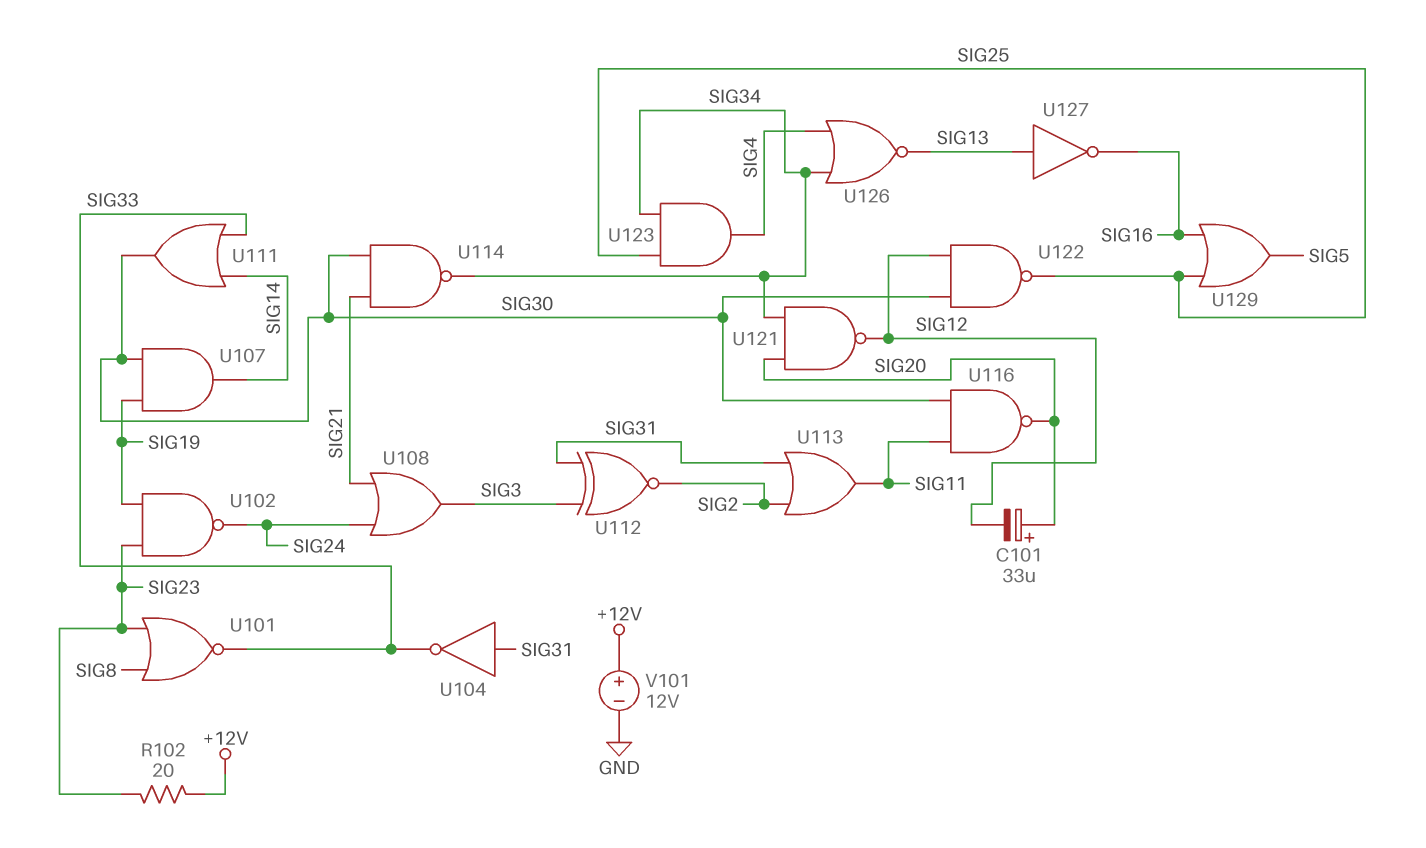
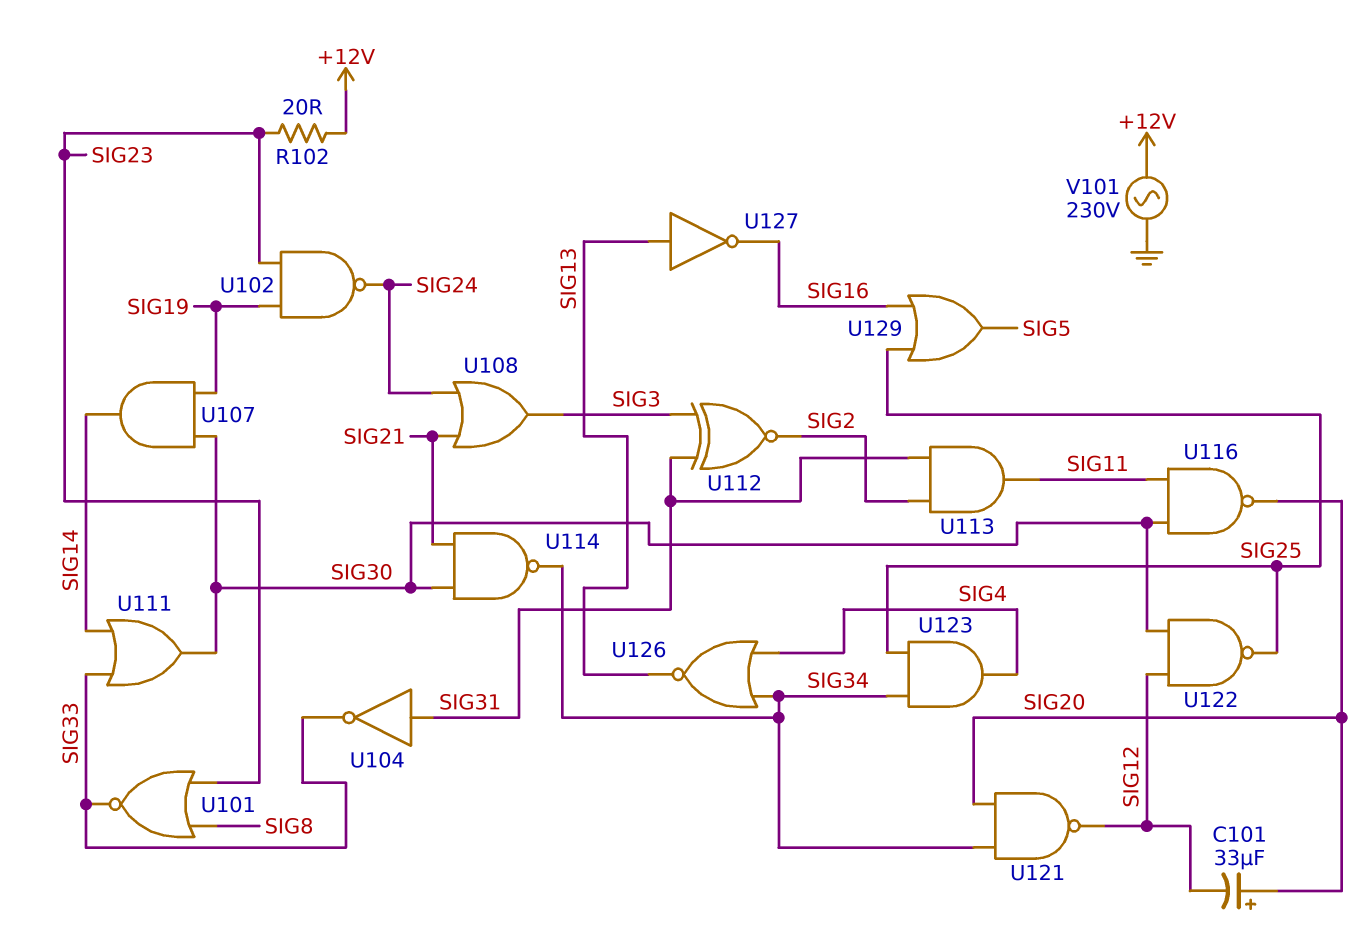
U113: OR (in SIG2, in SIG31, out SIG11) -> AND (in SIG2, in SIG31, out SIG11)
V101: 12V (plus +12V, minus GND) -> AC 230V (+12V, GND)

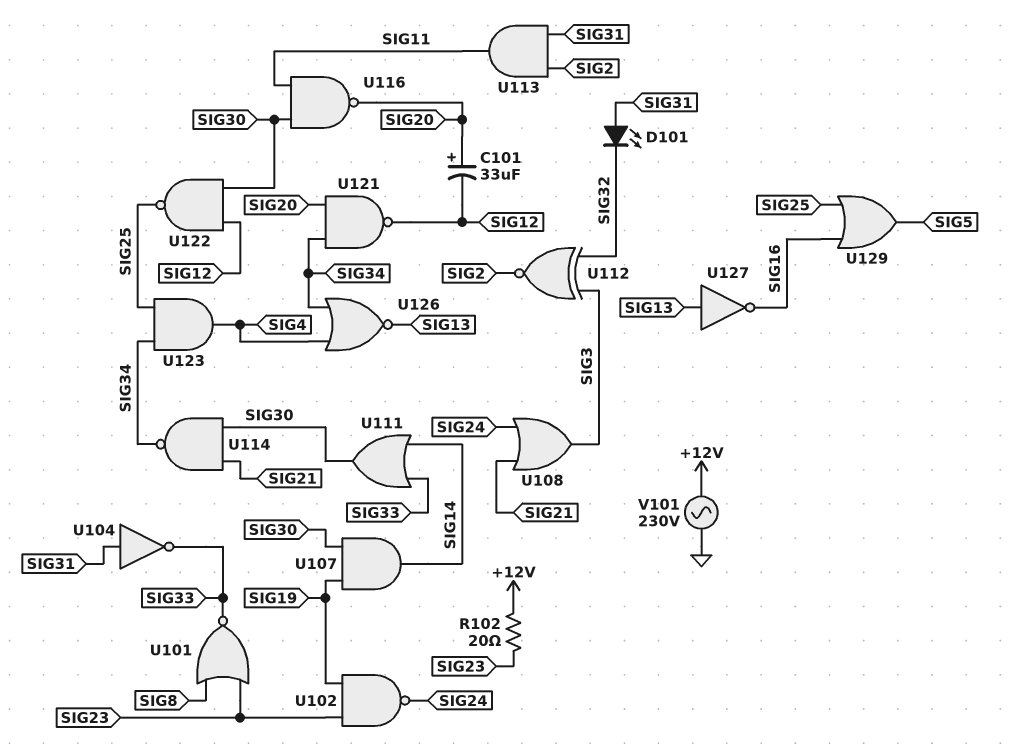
D101: none -> LED (A SIG31, K SIG32)
U112: XNOR (in SIG3, in SIG31, out SIG2) -> XNOR (in SIG3, in SIG32, out SIG2)

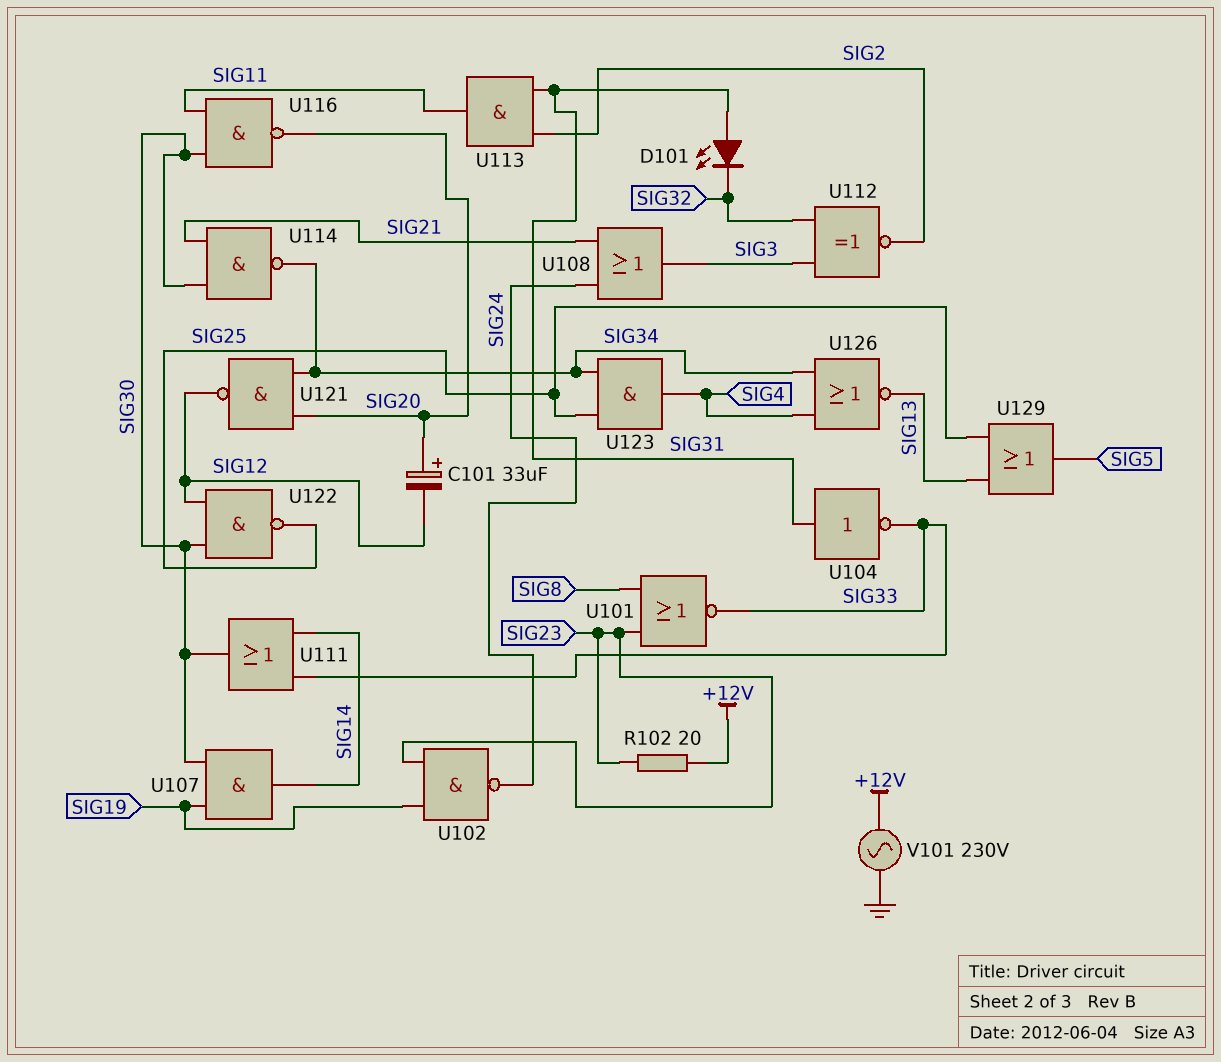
U127: NOT (in SIG13, out SIG16) -> none
U129: OR (in SIG16, in SIG25, out SIG5) -> OR (in SIG13, in SIG25, out SIG5)

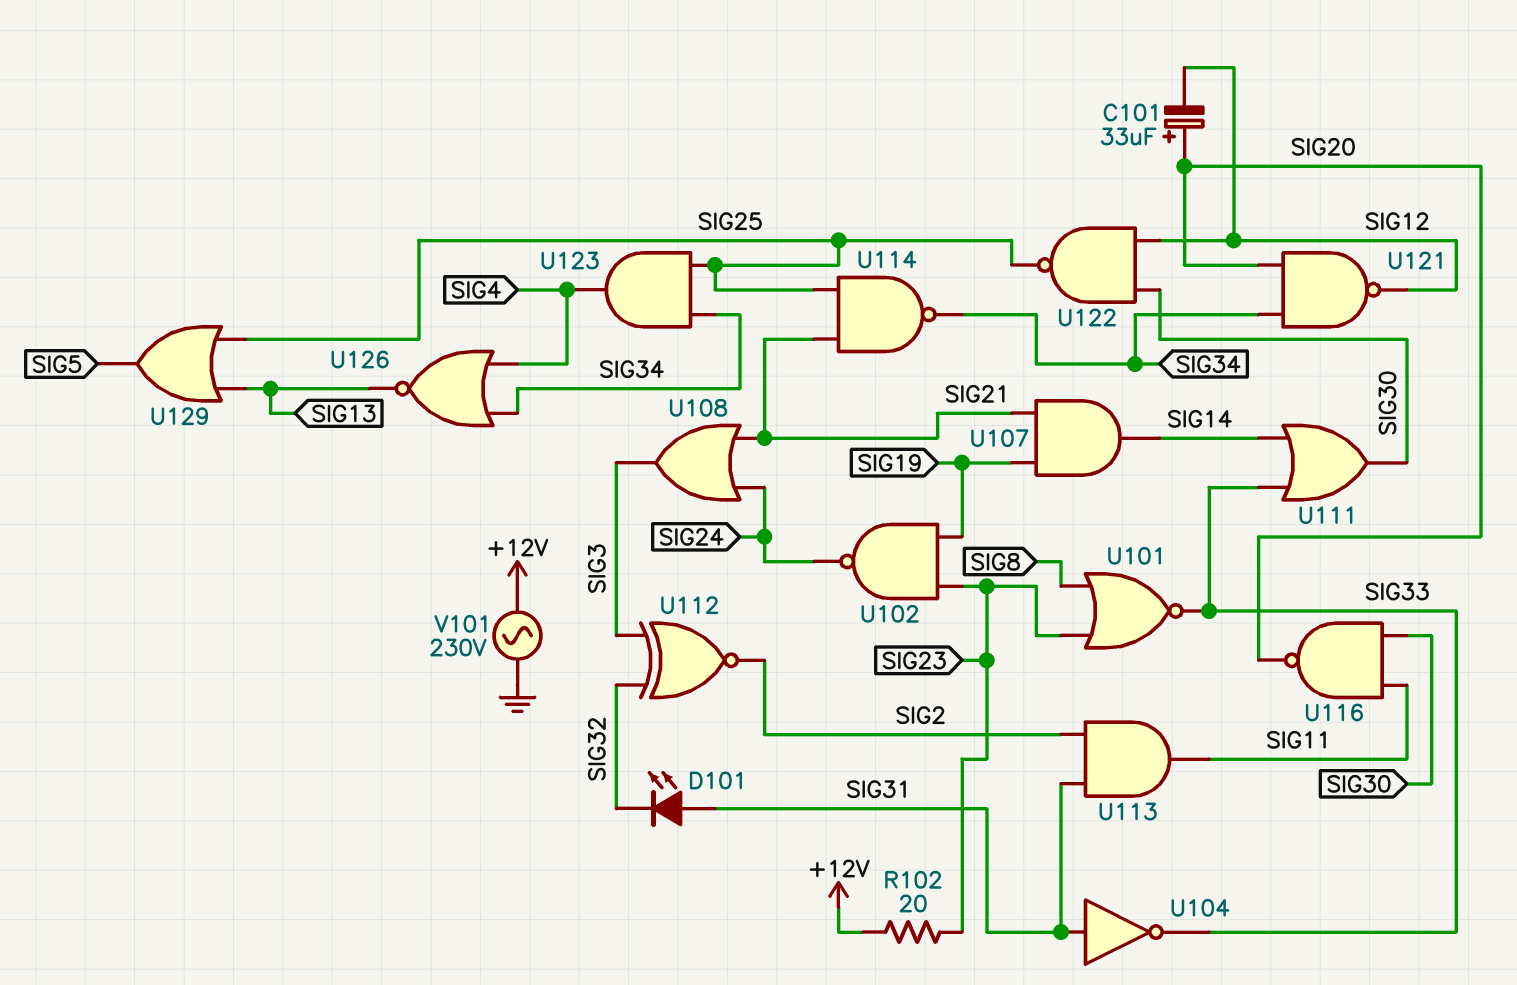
U107: AND (in SIG19, in SIG30, out SIG14) -> AND (in SIG19, in SIG21, out SIG14)
U114: NAND (in SIG21, in SIG30, out SIG34) -> NAND (in SIG21, in SIG25, out SIG34)

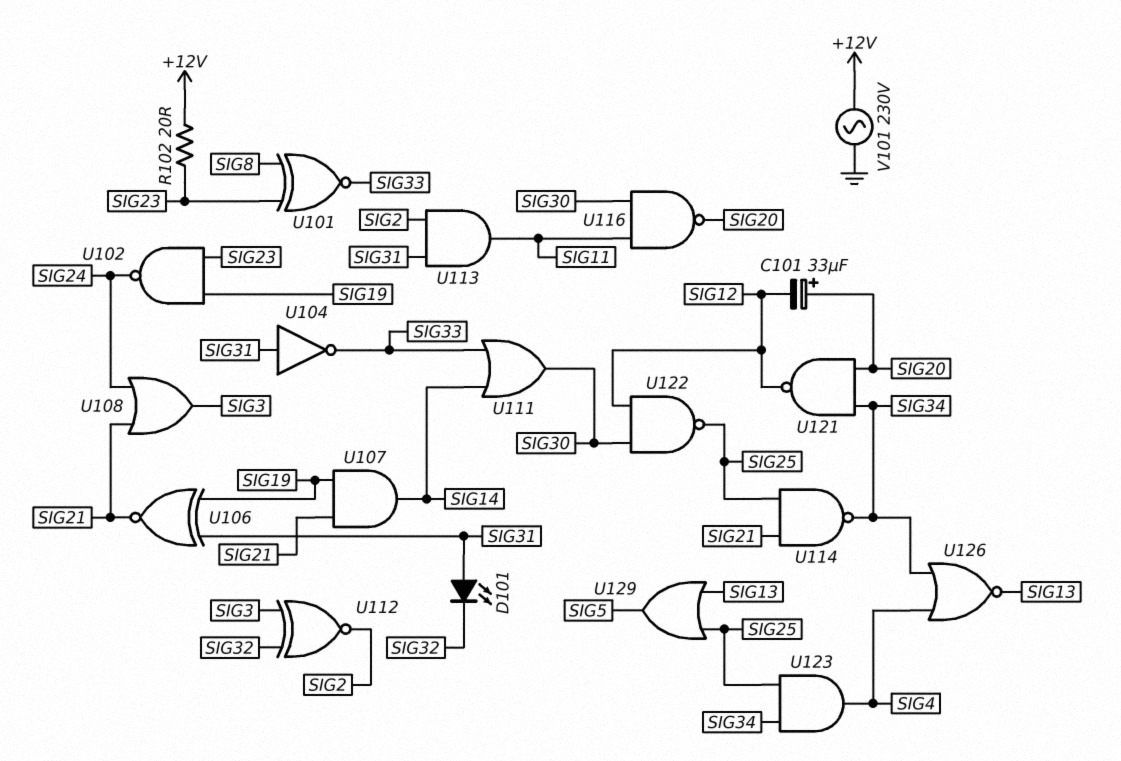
U101: NOR (in SIG8, in SIG23, out SIG33) -> XNOR (in SIG8, in SIG23, out SIG33)
U106: none -> XNOR (in SIG19, in SIG31, out SIG21)

